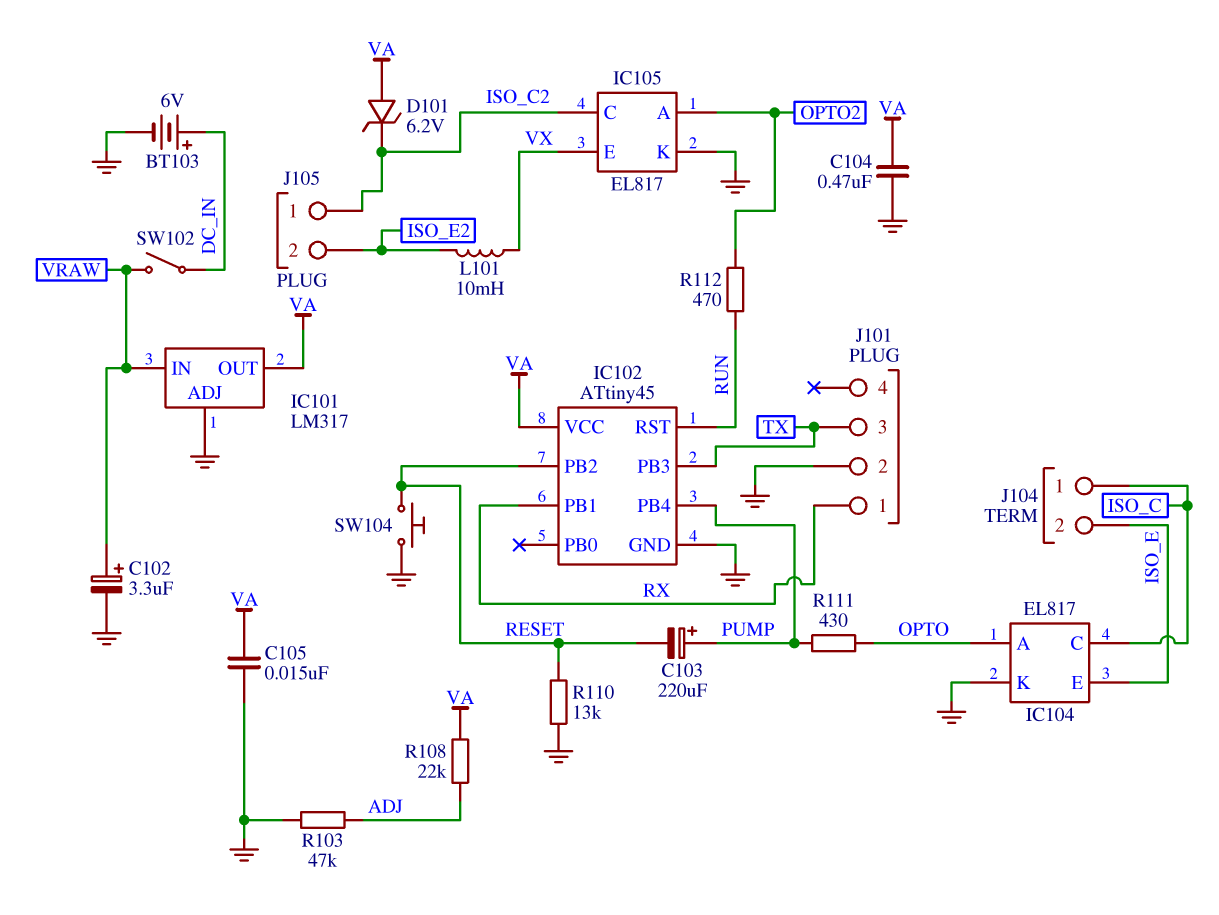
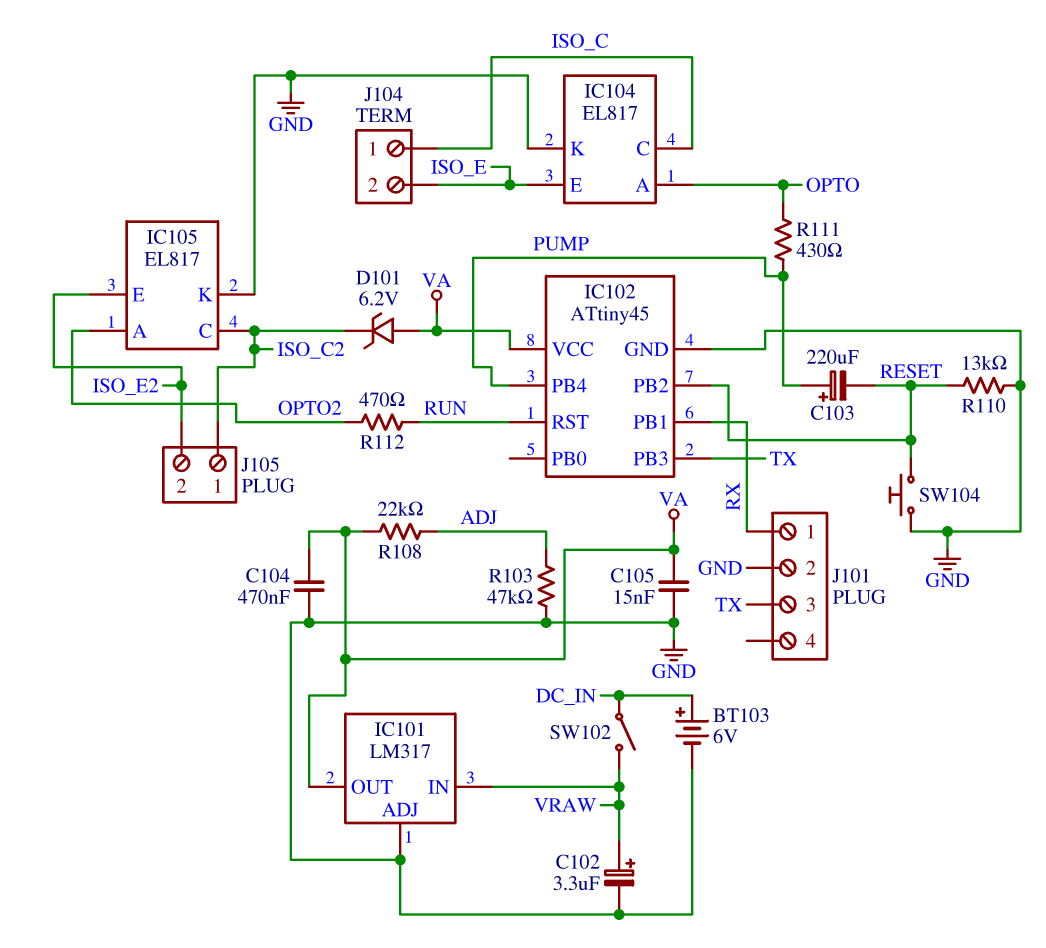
IC105 pin E: VX -> ISO_E2
L101: 10mH (ISO_E2, VX) -> none

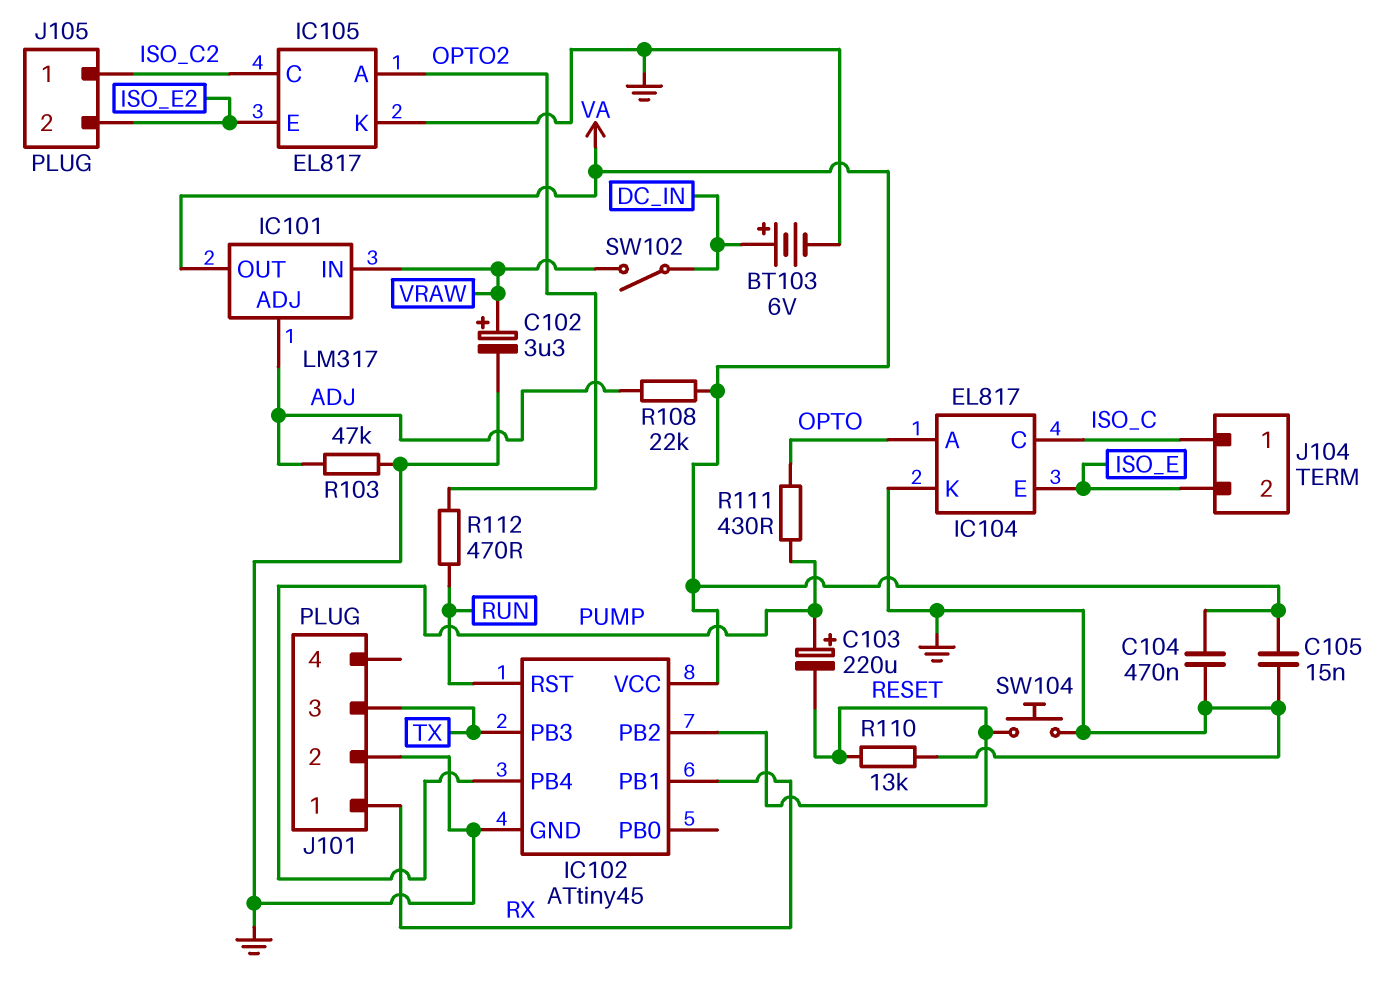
D101: zener 6.2V (A VA, K ISO_C2) -> none
IC101 pin ADJ: GND -> ADJ

